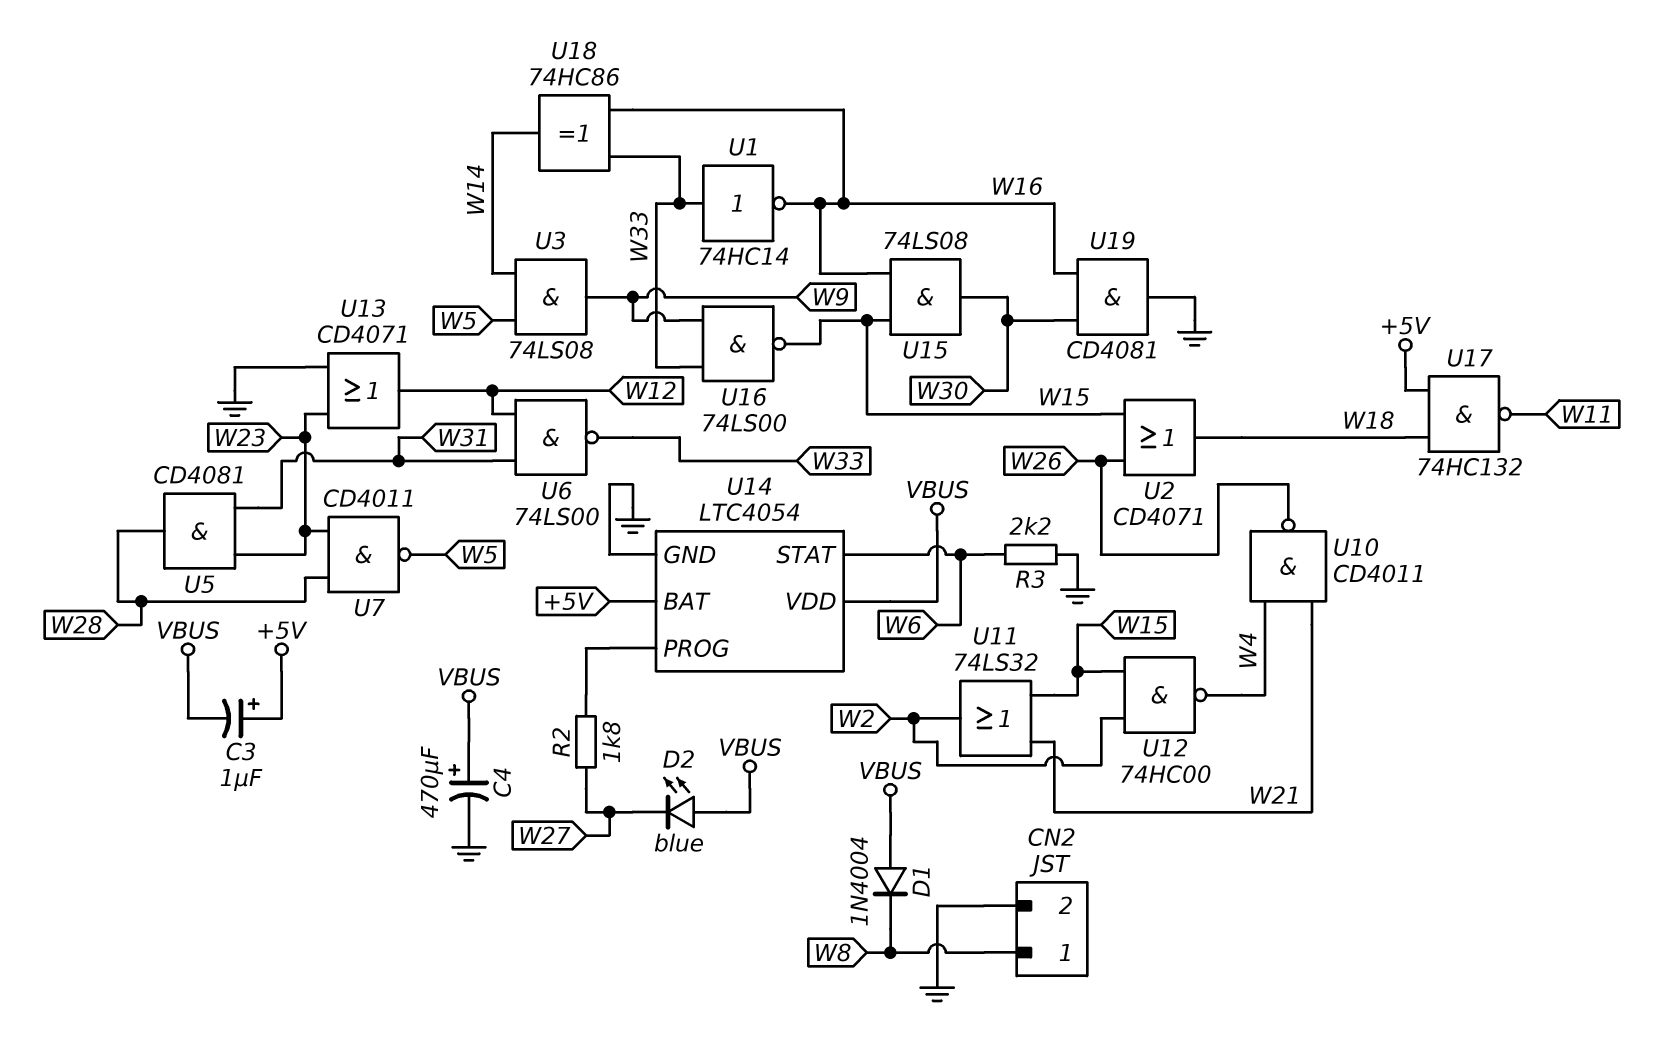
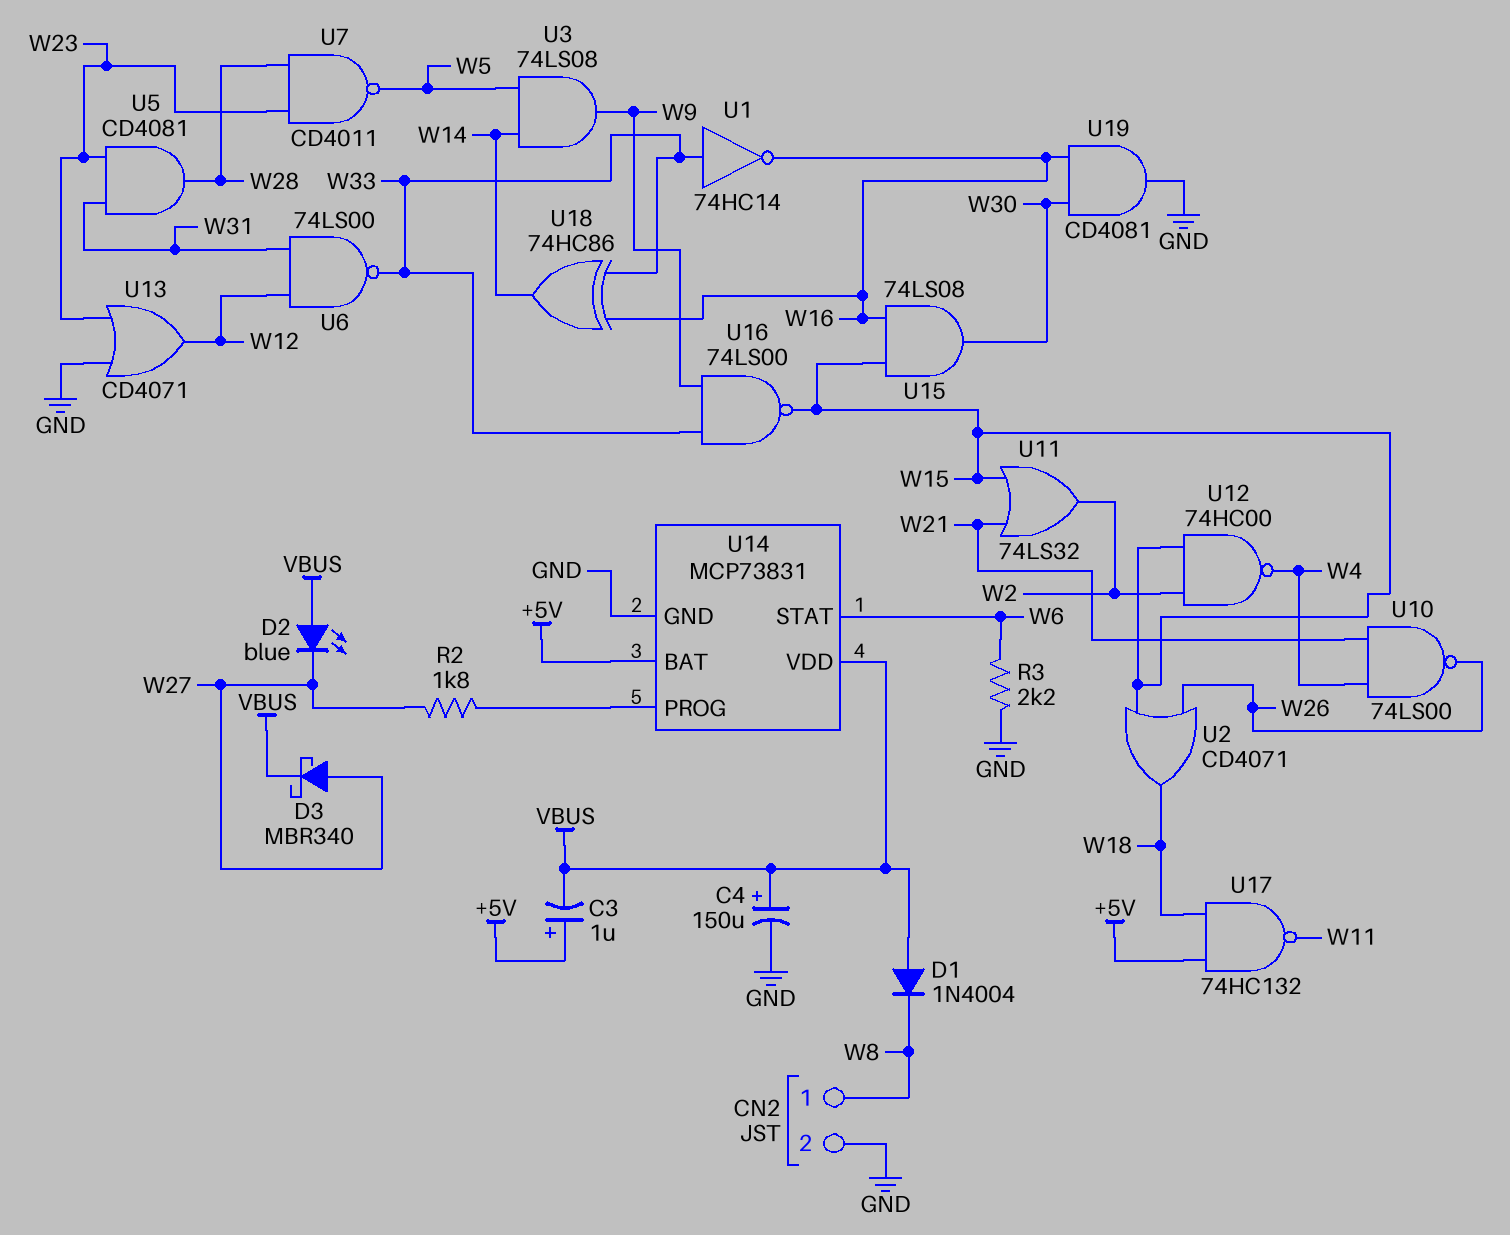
C4: 470uF (plus VBUS, minus GND) -> 150uF (plus VBUS, minus GND)
D3: none -> schottky MBR340 (A W27, K VBUS)
U10: NAND CD4011 (in W4, in W21, out W26) -> NAND 74LS00 (in W4, in W21, out W26)
U14: LTC4054 -> MCP73831

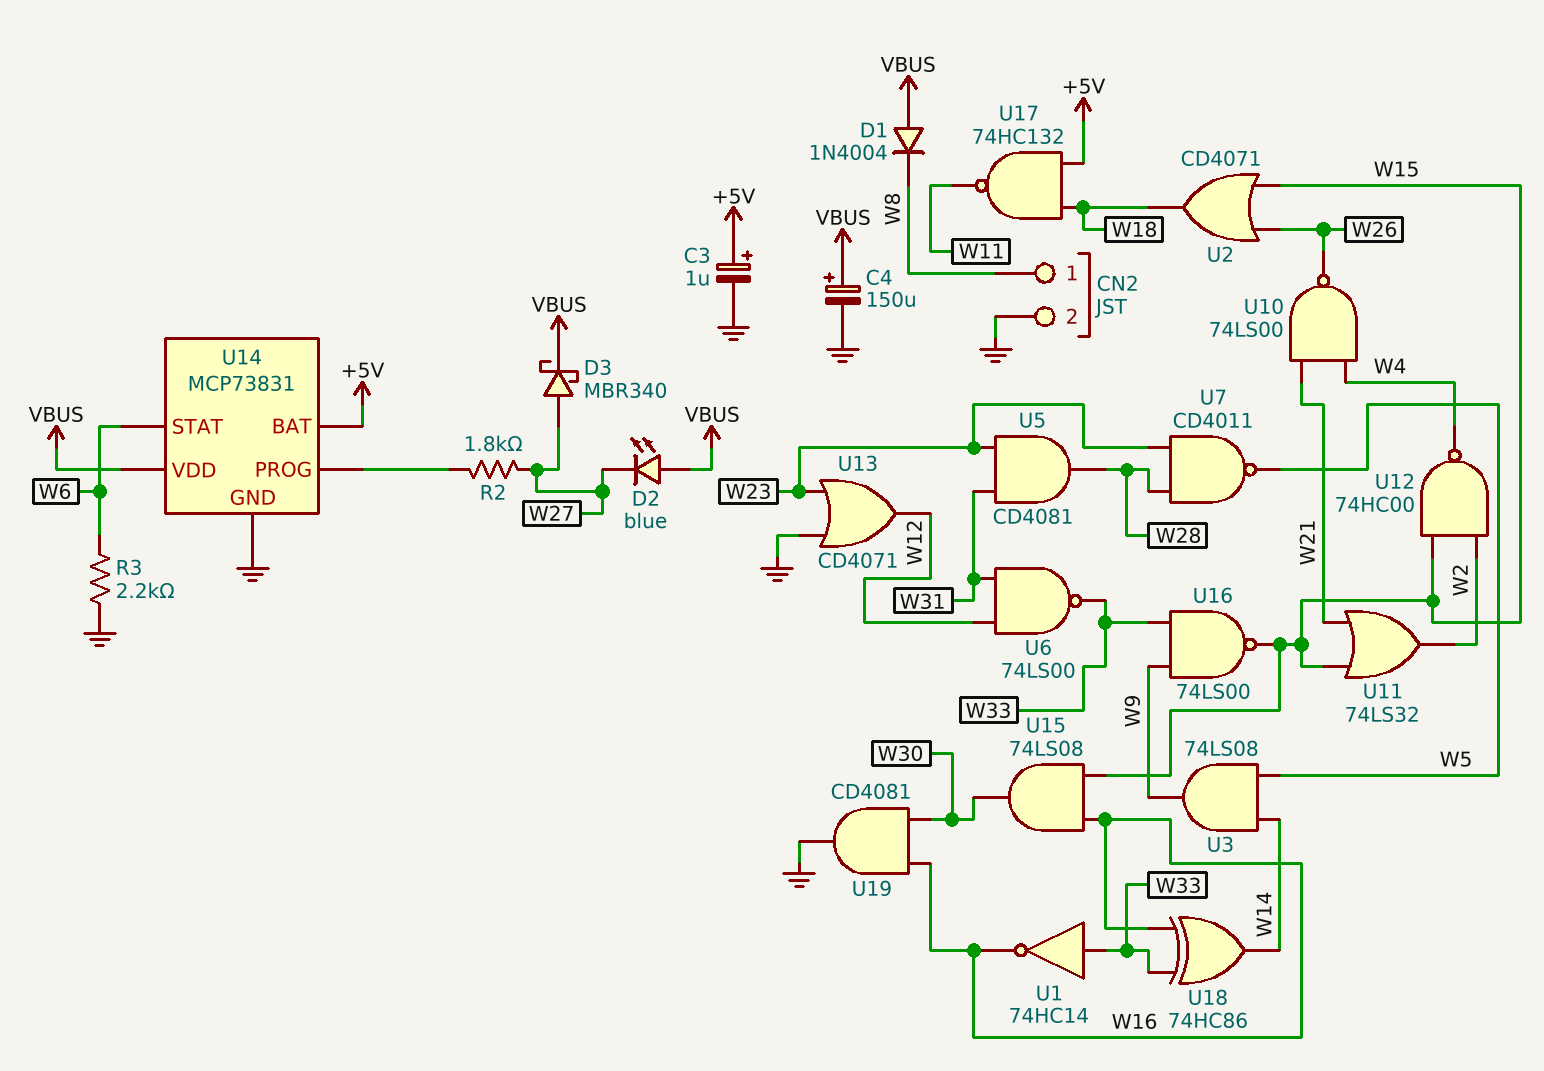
C3: 1uF (plus +5V, minus VBUS) -> 1uF (plus +5V, minus GND)

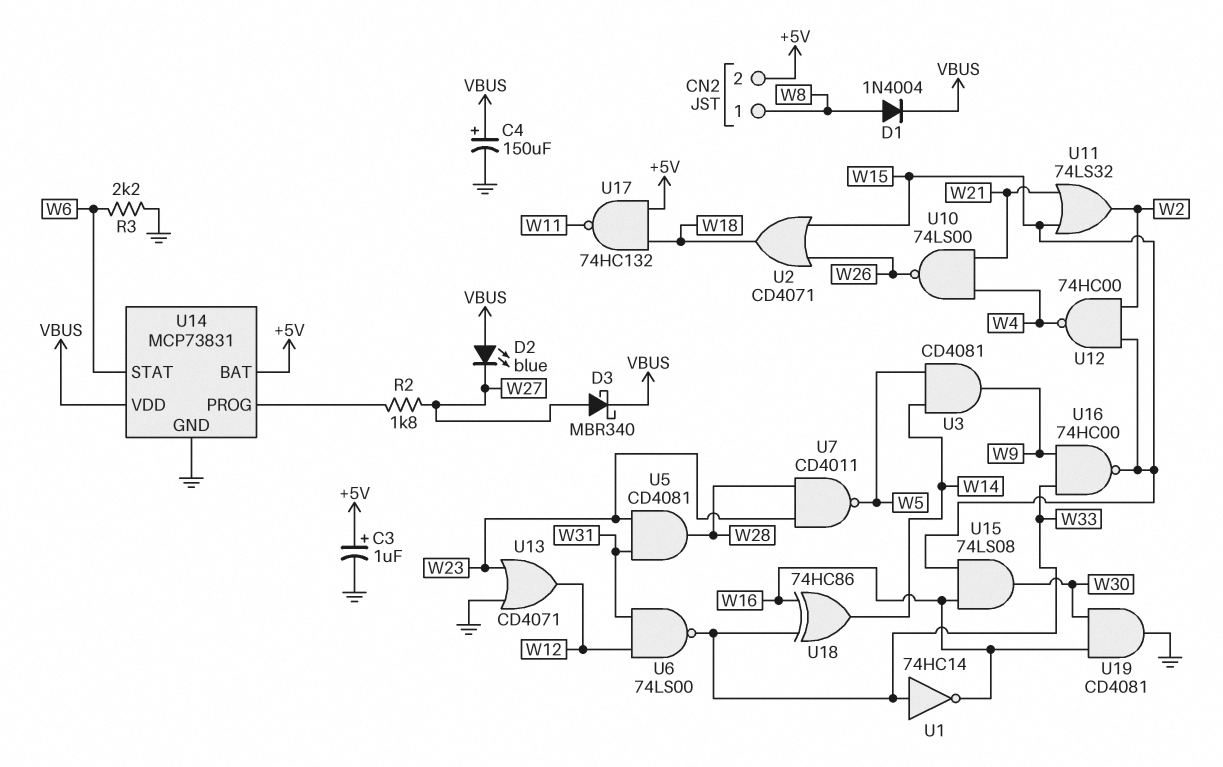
CN2 pin 2: GND -> +5V
D1: diode 1N4004 (A VBUS, K W8) -> diode 1N4004 (A W8, K VBUS)
U3: AND 74LS08 (in W5, in W14, out W9) -> AND CD4081 (in W5, in W14, out W9)
U16: NAND 74LS00 (in W9, in W33, out W15) -> NAND 74HC00 (in W9, in W33, out W15)

